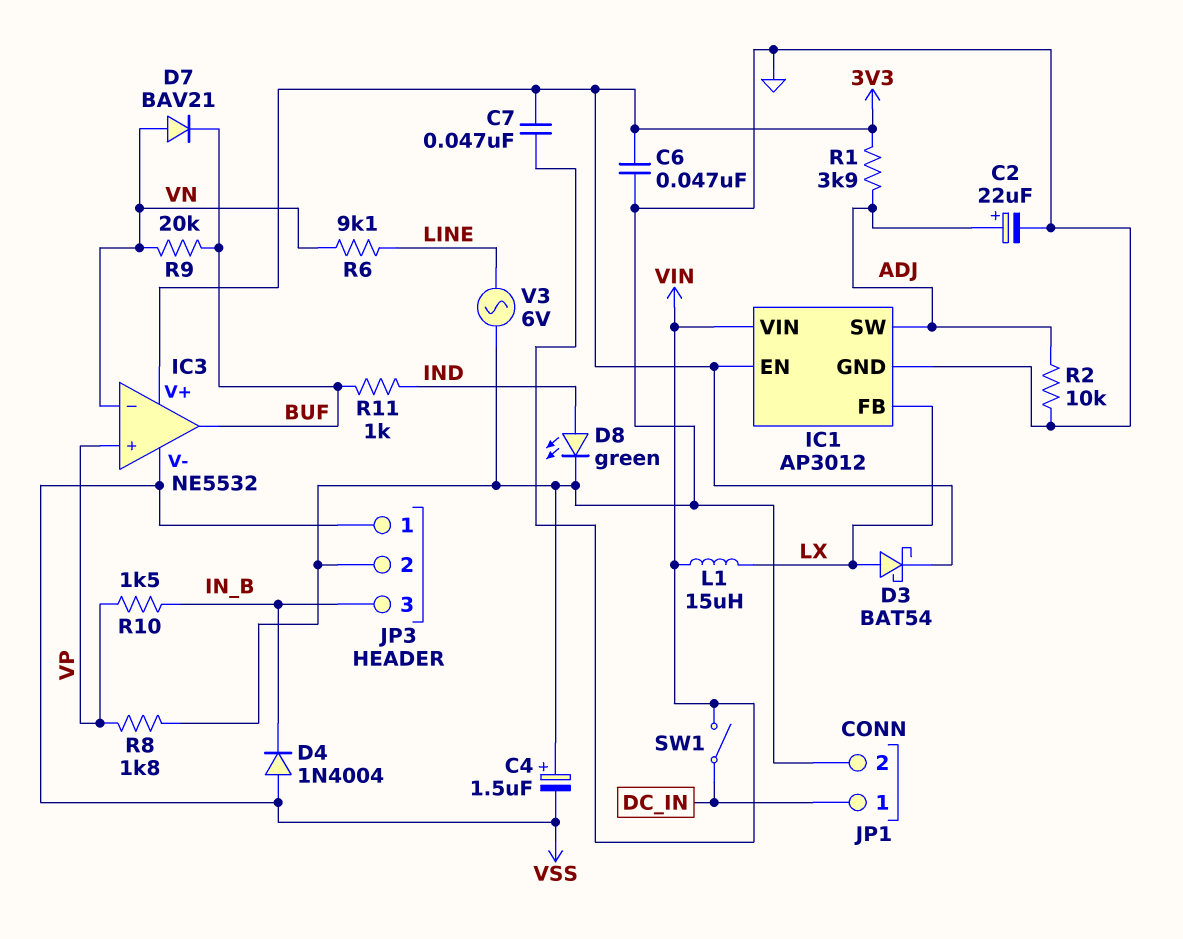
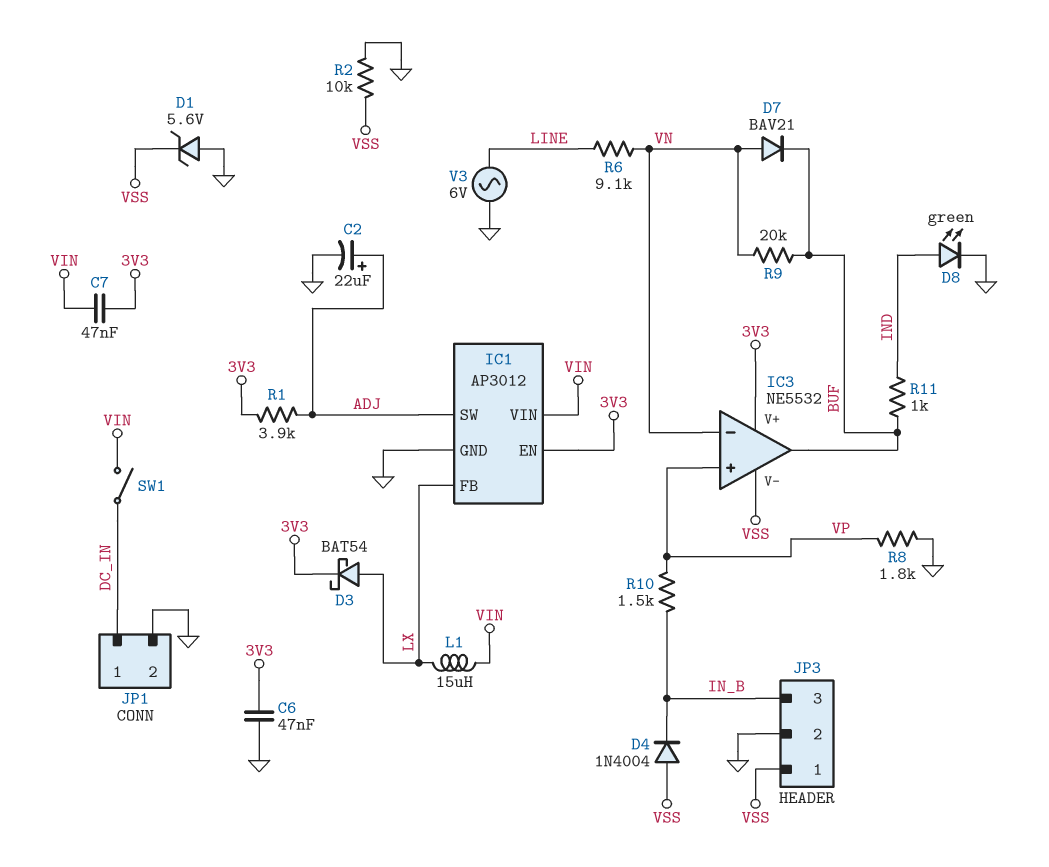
C4: 1.5uF (plus GND, minus VSS) -> none
D1: none -> zener 5.6V (A GND, K VSS)
R2: 10k (ADJ, GND) -> 10k (GND, VSS)

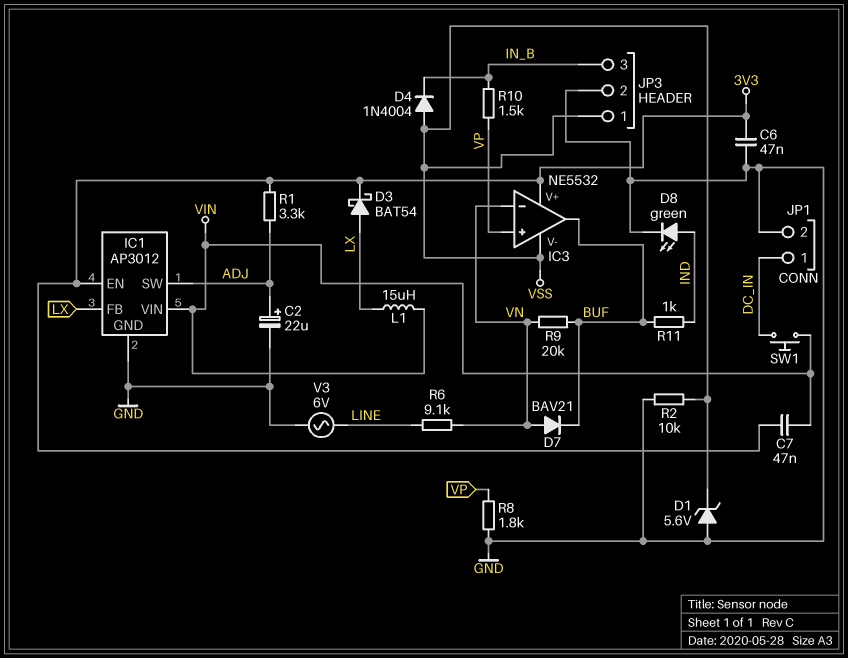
R1: 3.9k (3V3, ADJ) -> 3.3k (3V3, ADJ)
SW1: switch (DC_IN, VIN) -> button (DC_IN, VIN)

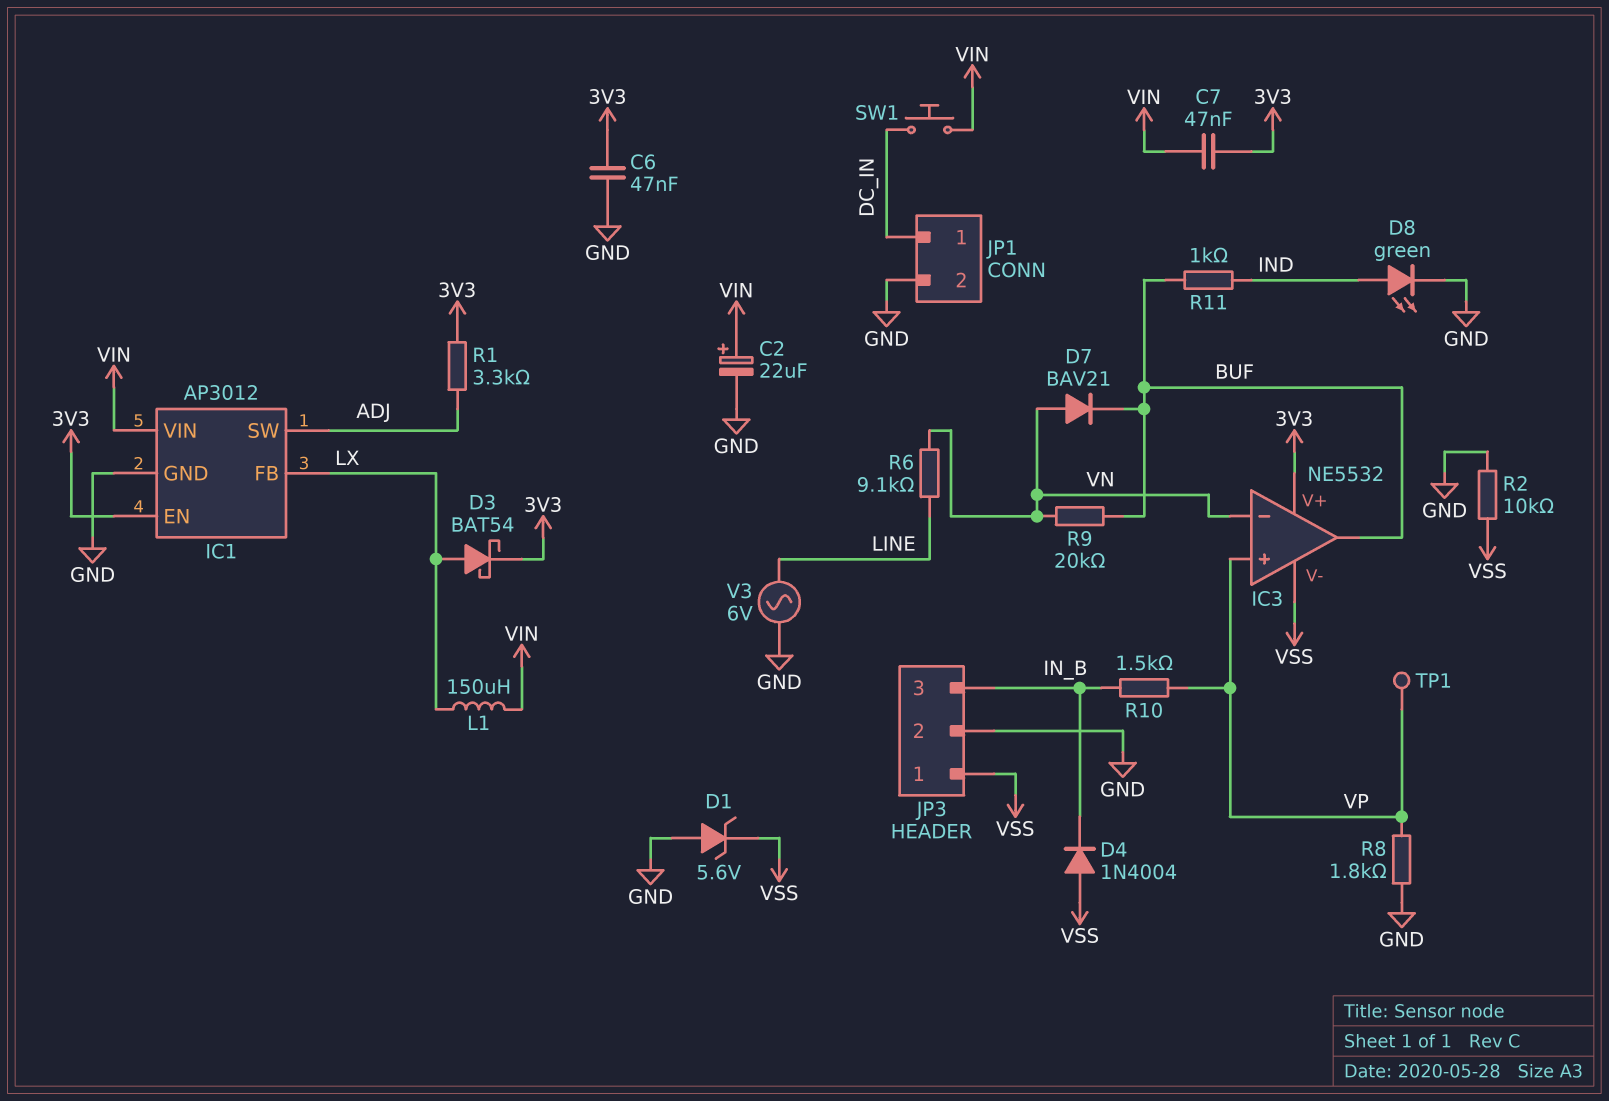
C2: 22uF (plus ADJ, minus GND) -> 22uF (plus VIN, minus GND)
L1: 15uH (LX, VIN) -> 150uH (LX, VIN)
TP1: none -> test point (VP)

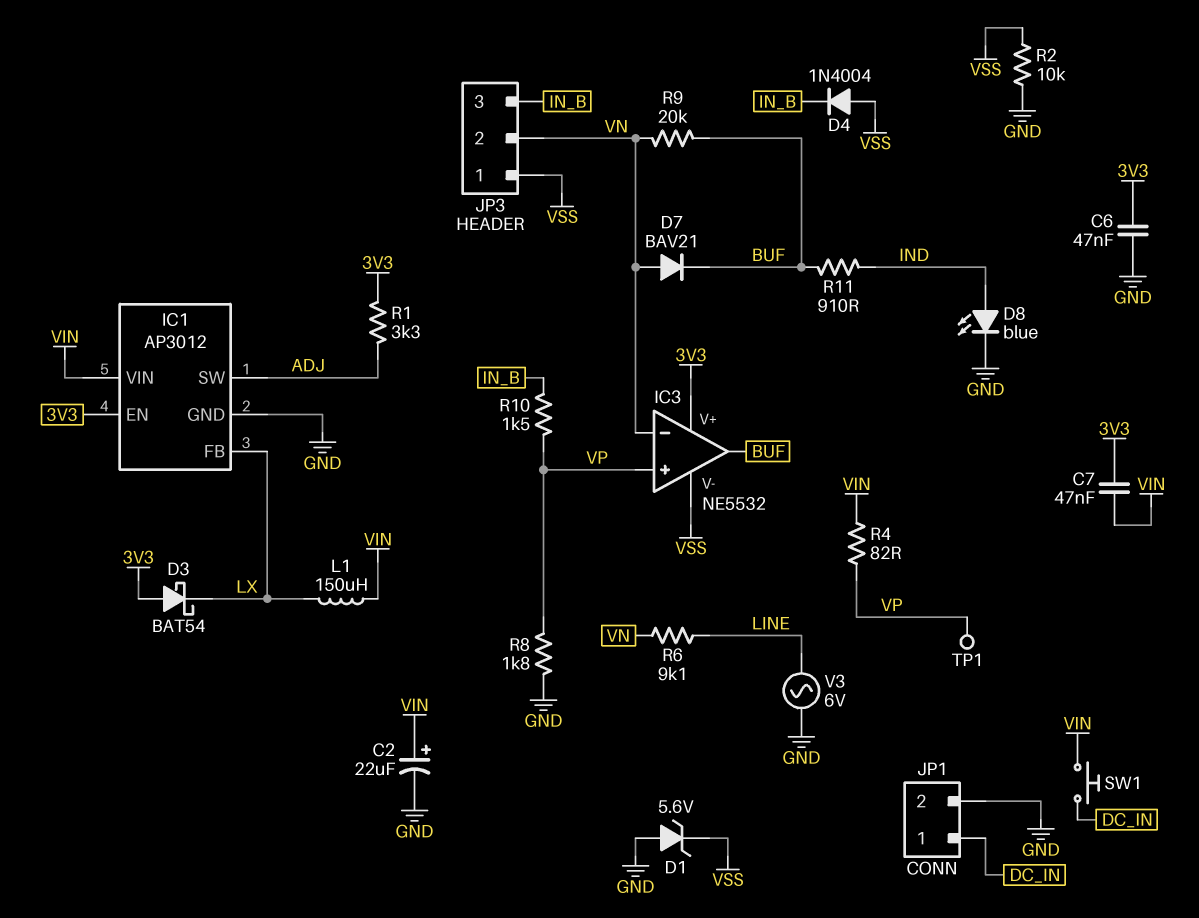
D3: schottky BAT54 (A LX, K 3V3) -> schottky BAT54 (A 3V3, K LX)
D8: LED green (A IND, K GND) -> LED blue (A IND, K GND)
JP3 pin 2: GND -> VN
R4: none -> 82 (VIN, VP)
R11: 1k (BUF, IND) -> 910 (BUF, IND)

